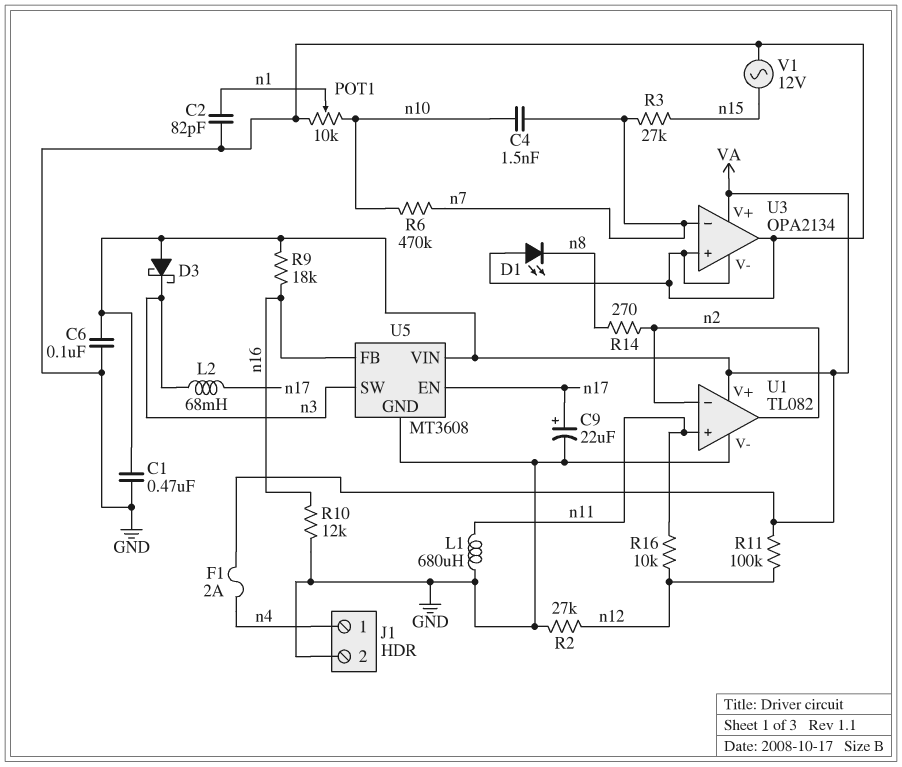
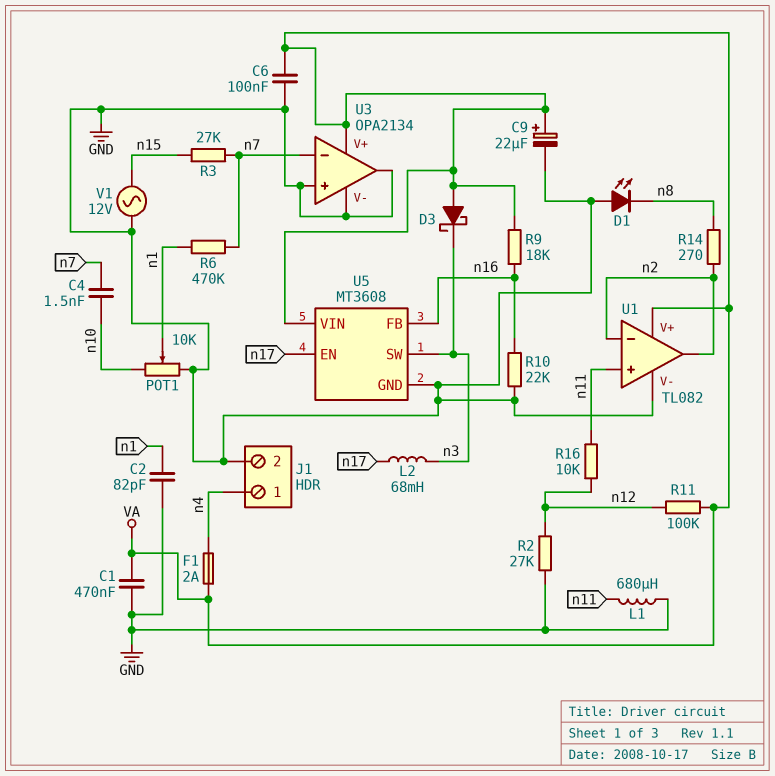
C9: 22uF (plus n17, minus GND) -> 22uF (plus VA, minus GND)
R6: 470k (n7, n10) -> 470k (n1, n7)
R10: 12k (GND, n16) -> 22k (GND, n16)

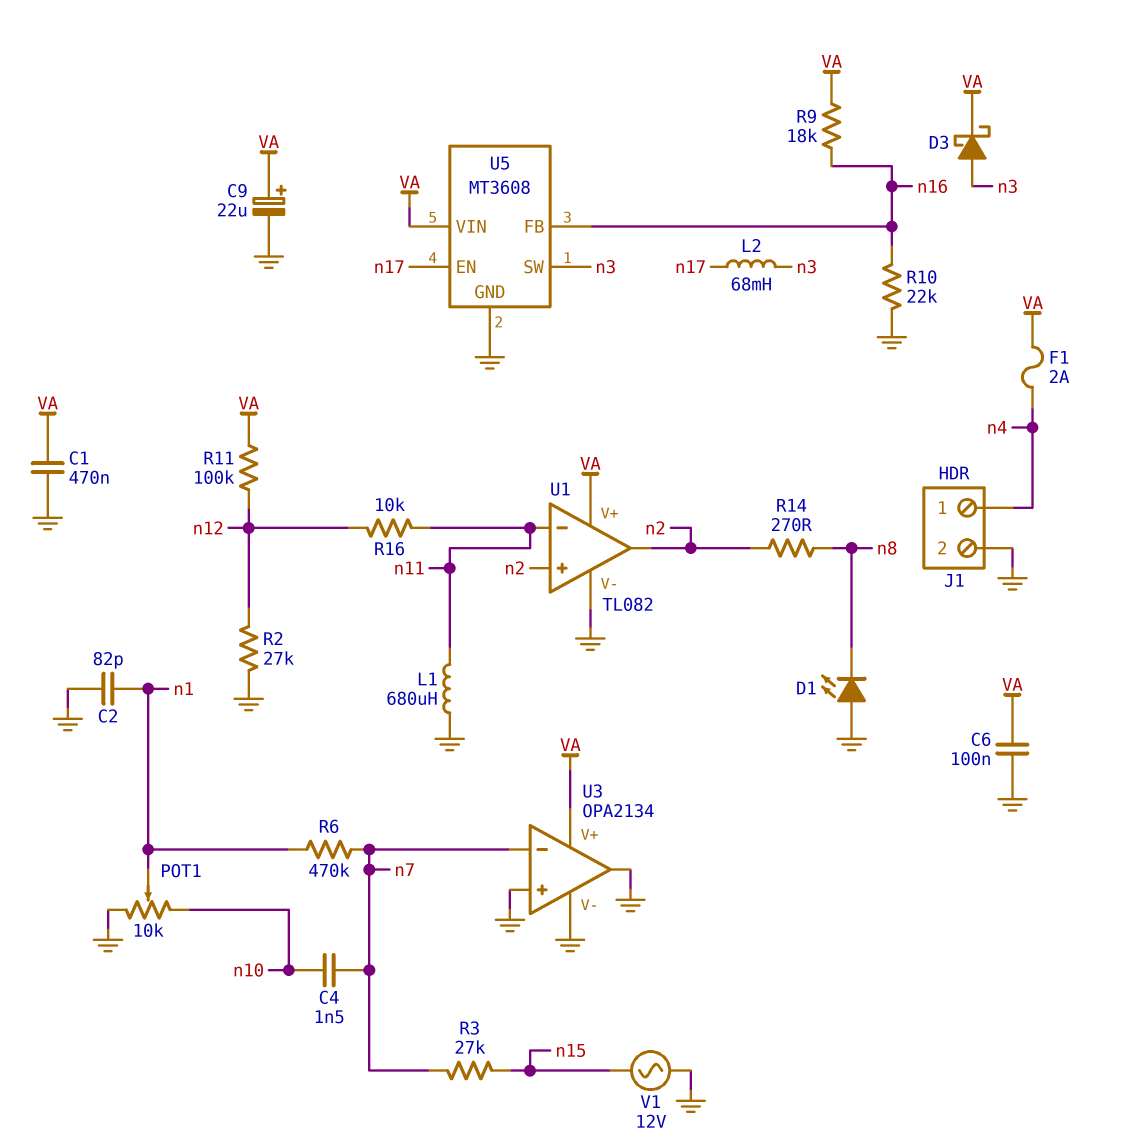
D3: schottky (A VA, K n3) -> schottky (A n3, K VA)
U1 pin in+: n11 -> n2
U1 pin in-: n2 -> n11

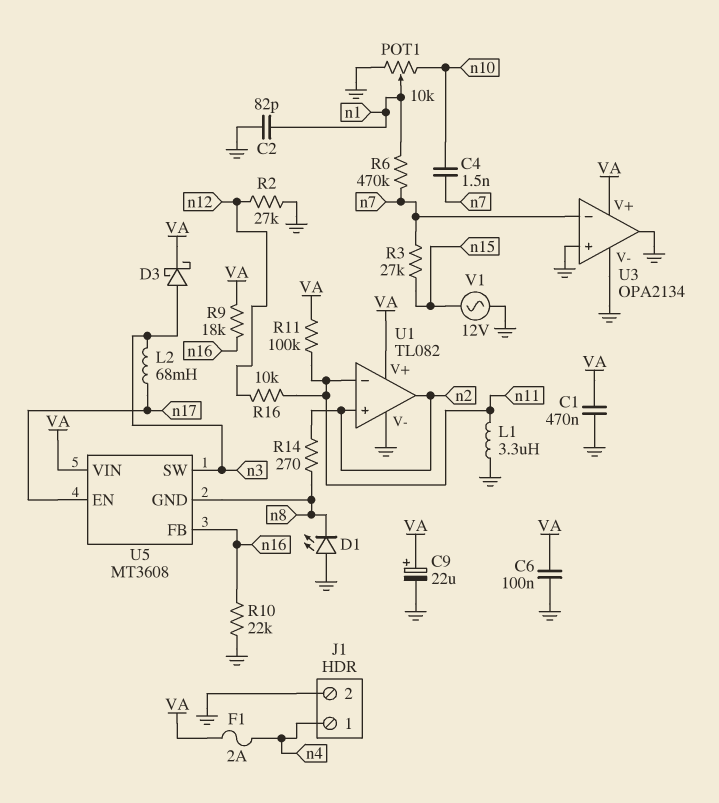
L1: 680uH (GND, n11) -> 3.3uH (GND, n11)
R11: 100k (VA, n12) -> 100k (VA, n11)
U5 pin GND: GND -> n8

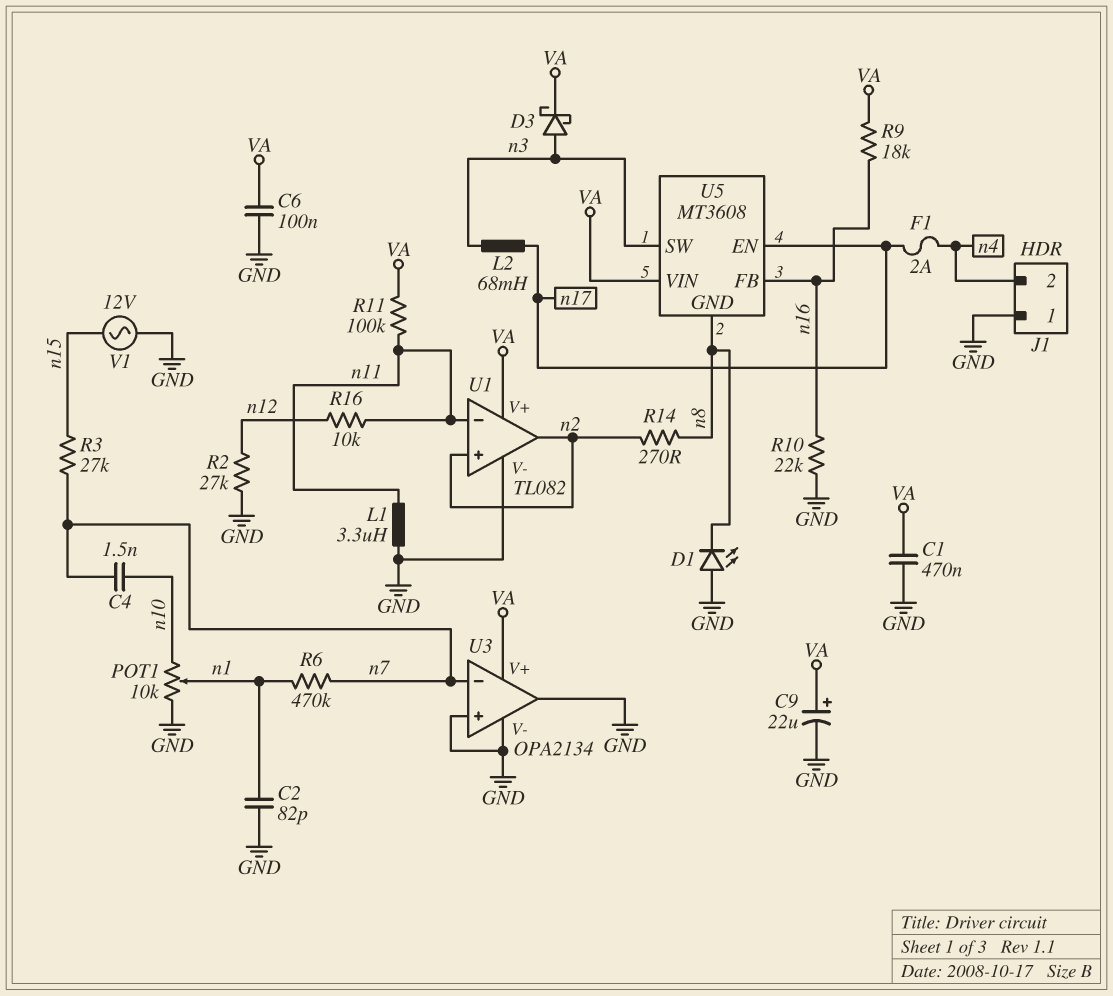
F1: 2A (VA, n4) -> 2A (n4, n17)
J1 pin 1: n4 -> GND
J1 pin 2: GND -> n4

